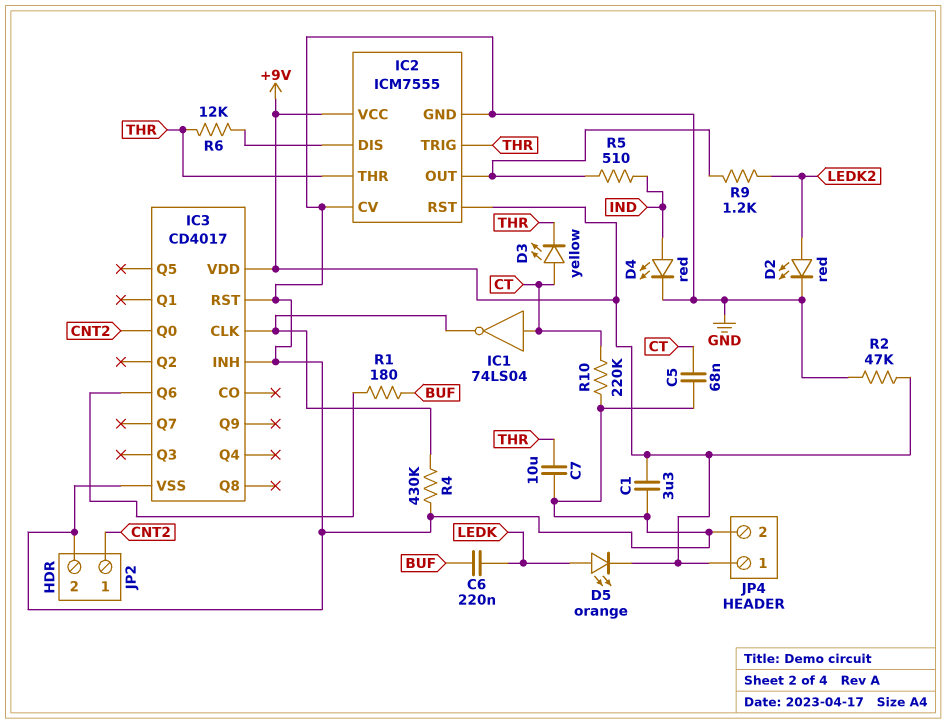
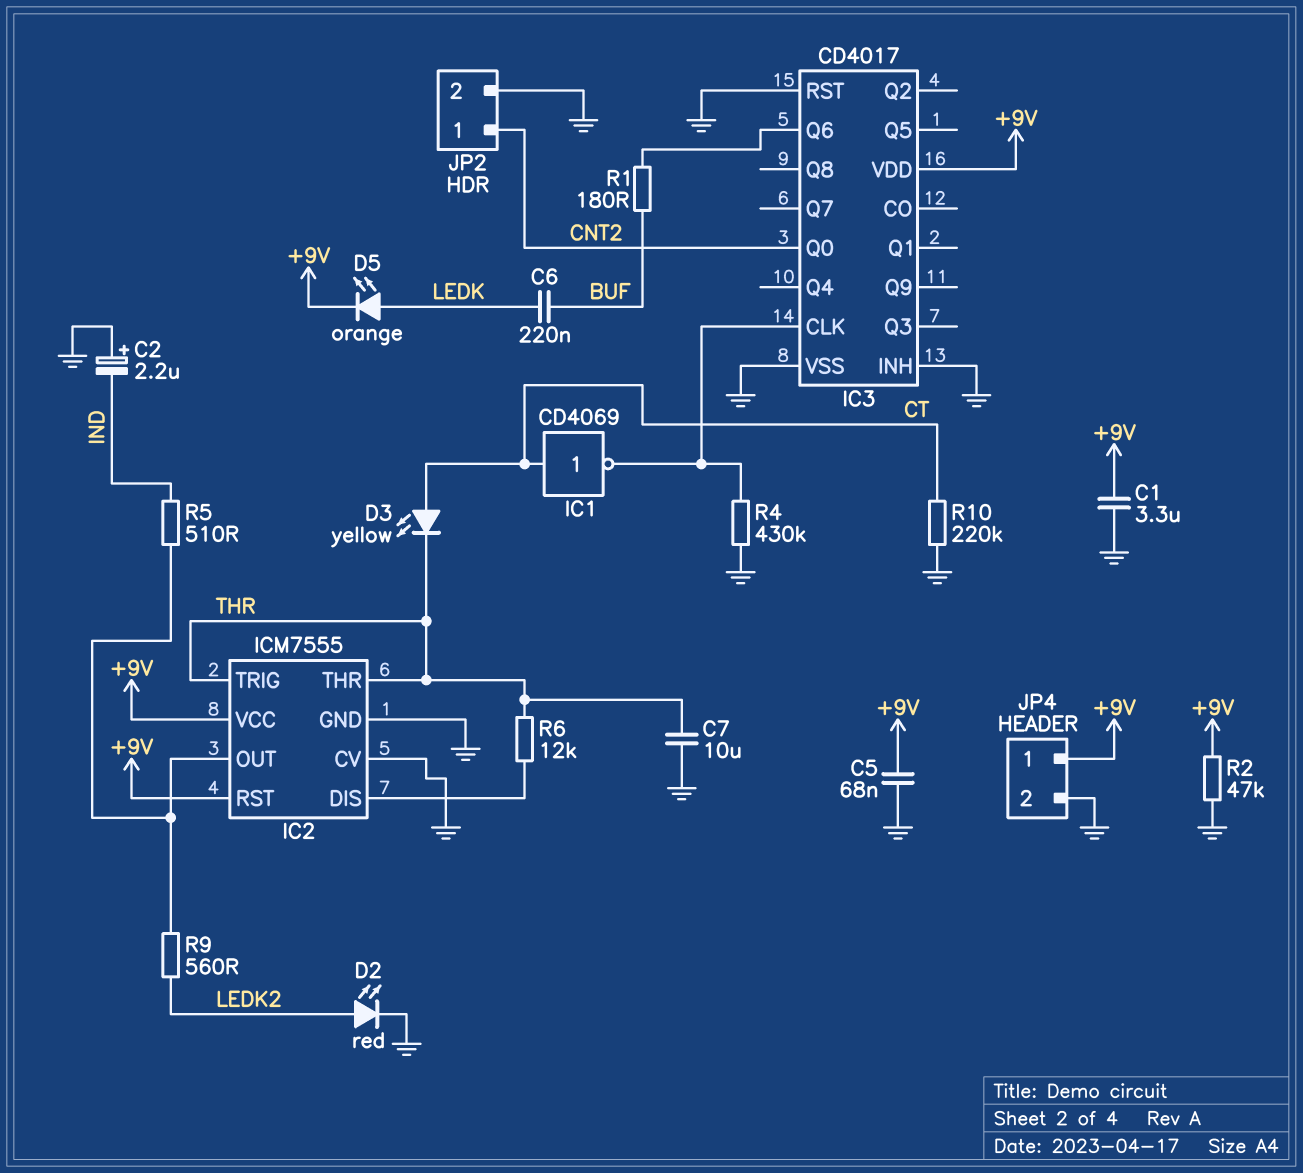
C2: none -> 2.2uF (plus GND, minus IND)
C5: 68nF (CT, GND) -> 68nF (+9V, GND)
D4: LED red (A IND, K GND) -> none
IC1: NOT 74LS04 (in CT, out IC3/CLK) -> NOT CD4069 (in CT, out IC3/CLK)
R9: 1.2k (IC2/OUT, LEDK2) -> 560 (IC2/OUT, LEDK2)

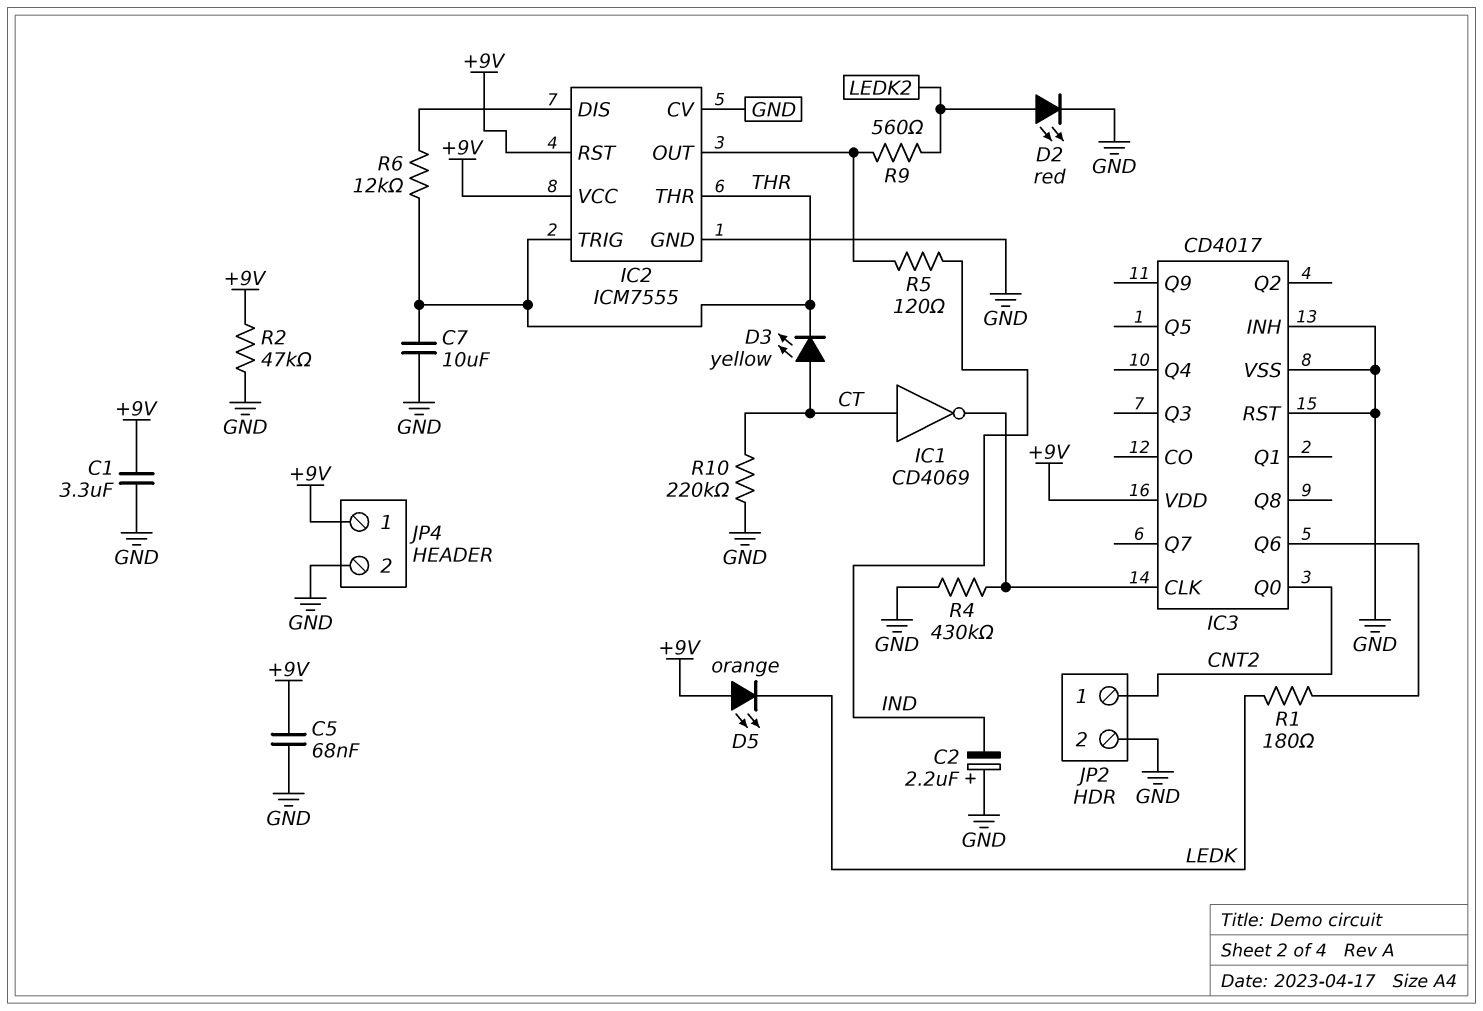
C6: 220nF (BUF, LEDK) -> none
D5: LED orange (A LEDK, K +9V) -> LED orange (A +9V, K LEDK)
R1: 180 (BUF, IC3/Q6) -> 180 (IC3/Q6, LEDK)
R5: 510 (IC2/OUT, IND) -> 120 (IC2/OUT, IND)

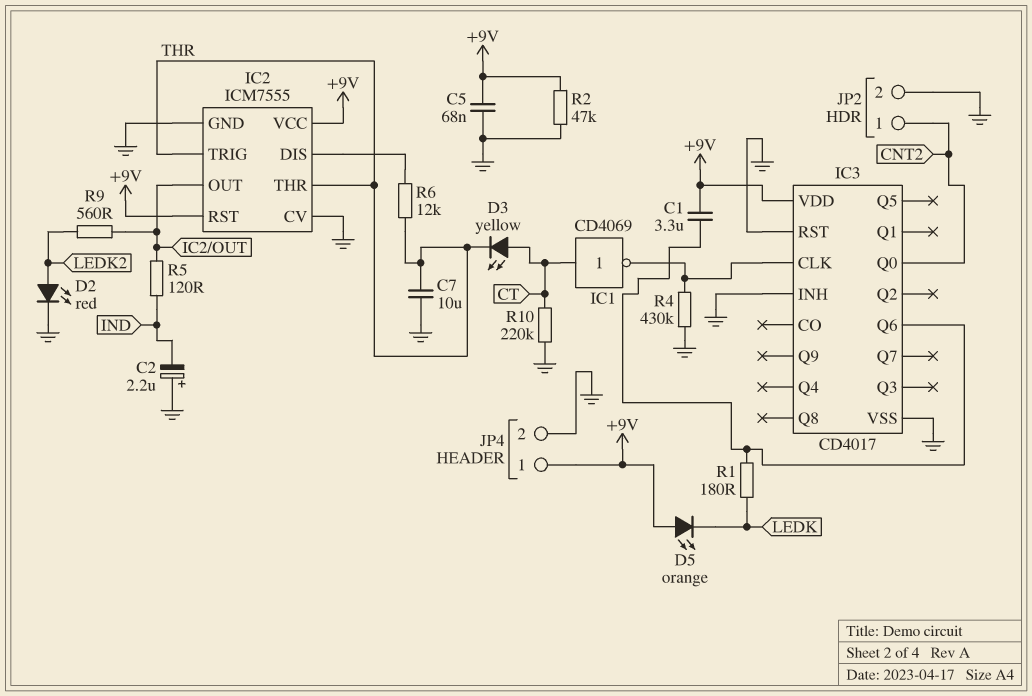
C1: 3.3uF (+9V, GND) -> 3.3uF (+9V, IC3/Q6)

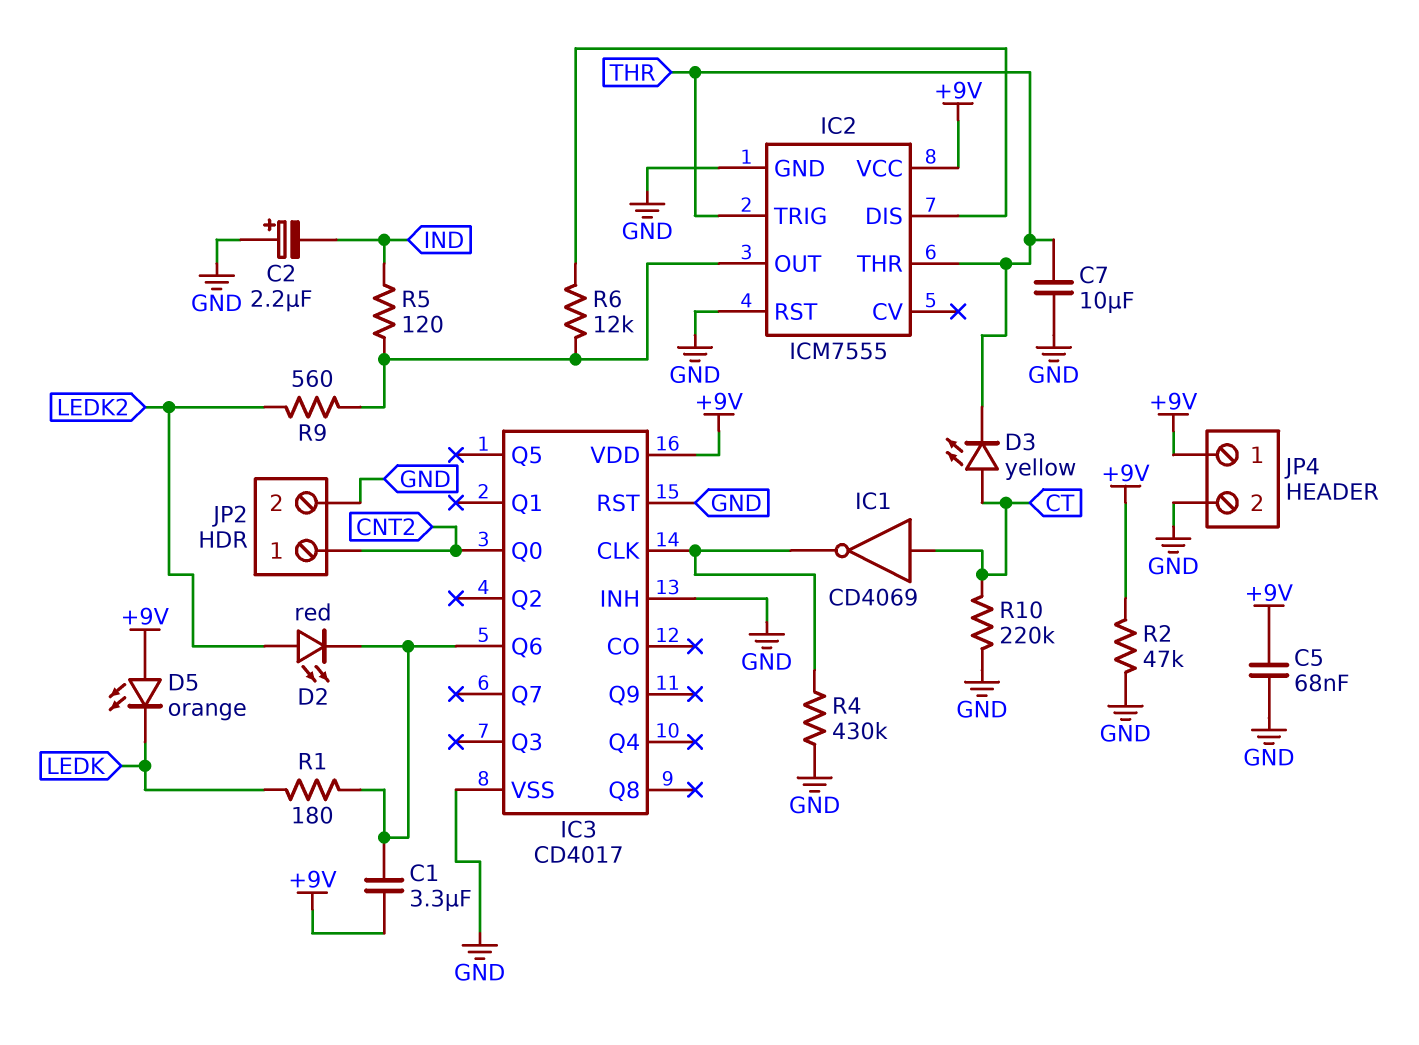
D2: LED red (A LEDK2, K GND) -> LED red (A LEDK2, K IC3/Q6)
IC2 pin CV: GND -> none
IC2 pin RST: +9V -> GND
R6: 12k (IC2/DIS, THR) -> 12k (IC2/DIS, IC2/OUT)

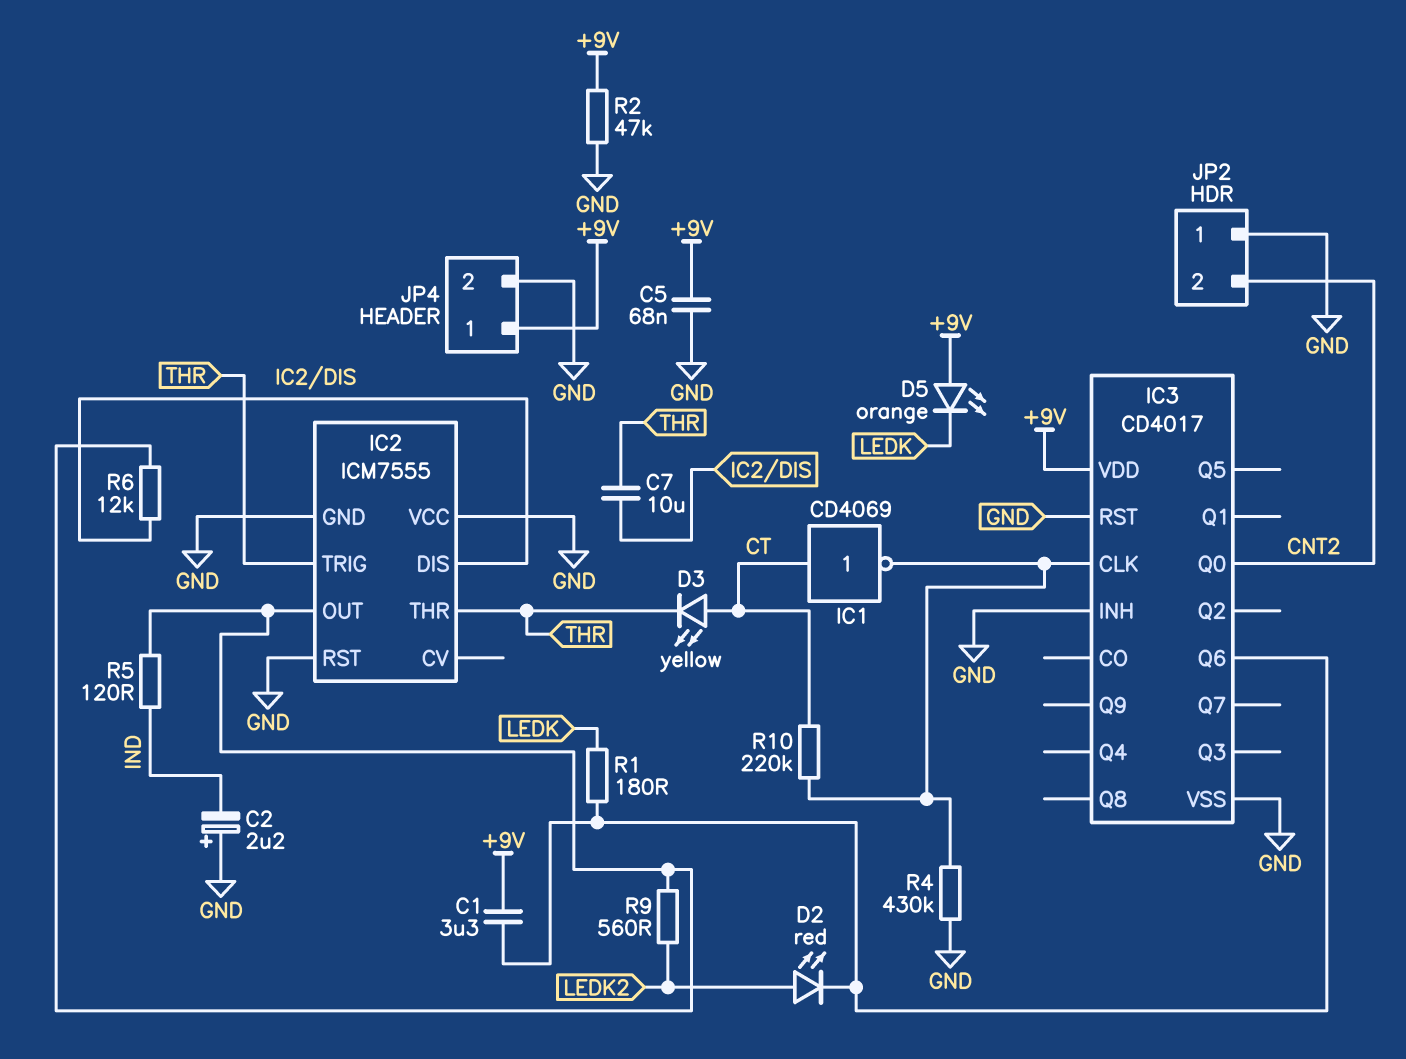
C7: 10uF (GND, THR) -> 10uF (IC2/DIS, THR)
IC2 pin VCC: +9V -> GND
JP2 pin 1: CNT2 -> GND
JP2 pin 2: GND -> CNT2
R10: 220k (CT, GND) -> 220k (CT, IC3/CLK)

